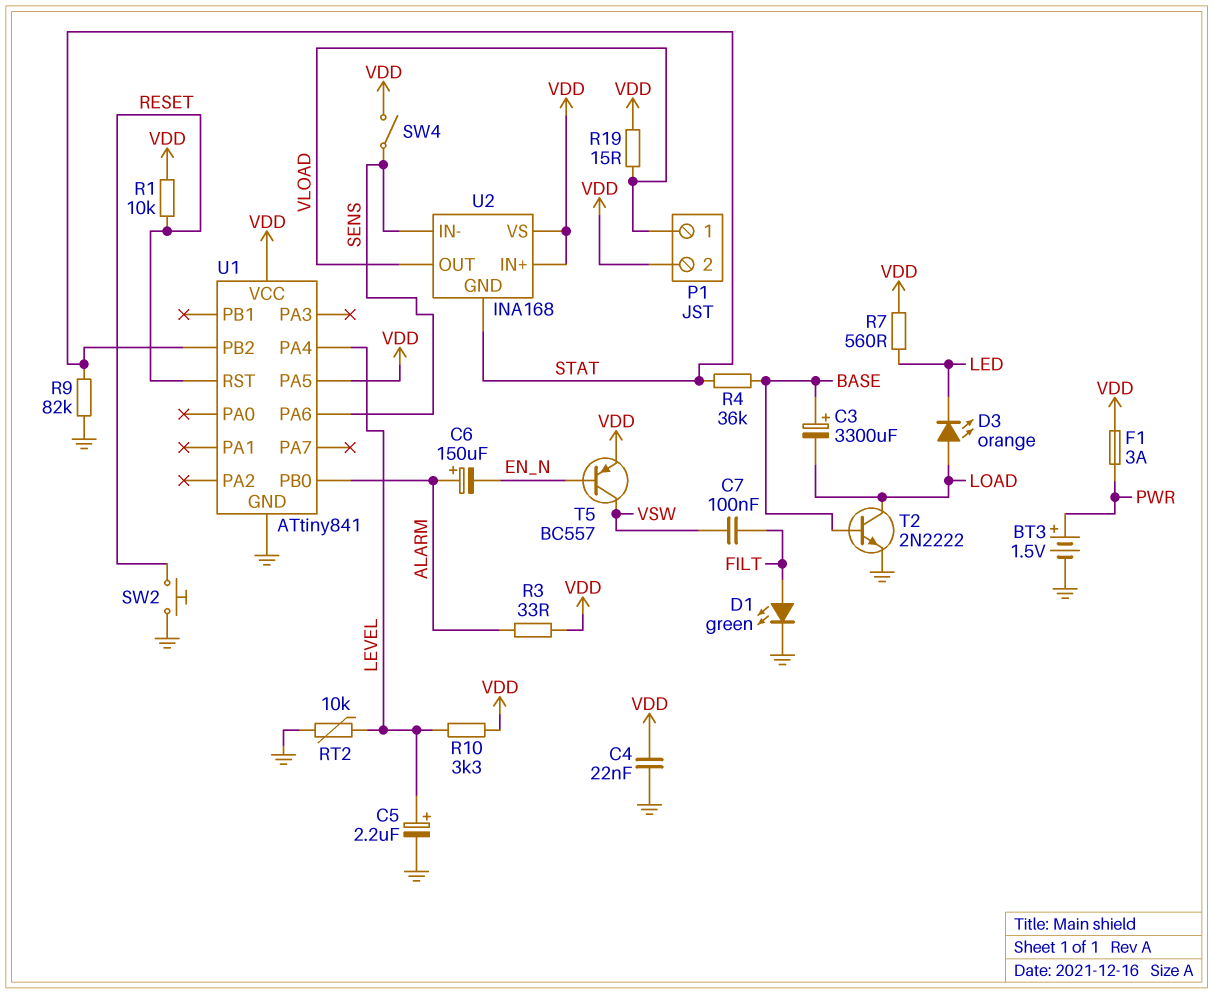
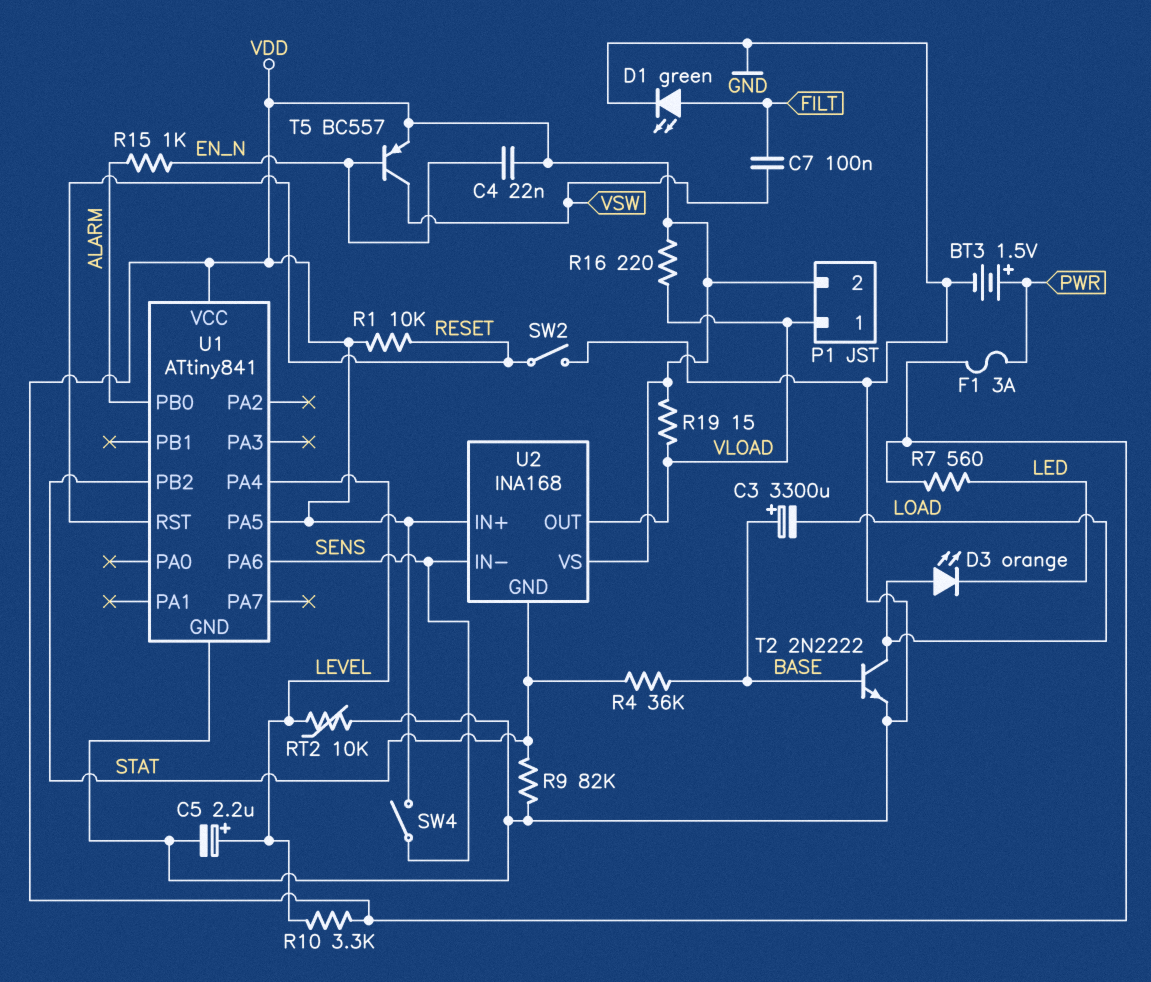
C4: 22nF (GND, VDD) -> 22nF (EN_N, VDD)
C6: 150uF (plus ALARM, minus EN_N) -> none
R3: 33 (ALARM, VDD) -> none
R15: none -> 1k (ALARM, EN_N)
R16: none -> 220 (VDD, VLOAD)
SW2: button (GND, RESET) -> switch (GND, RESET)

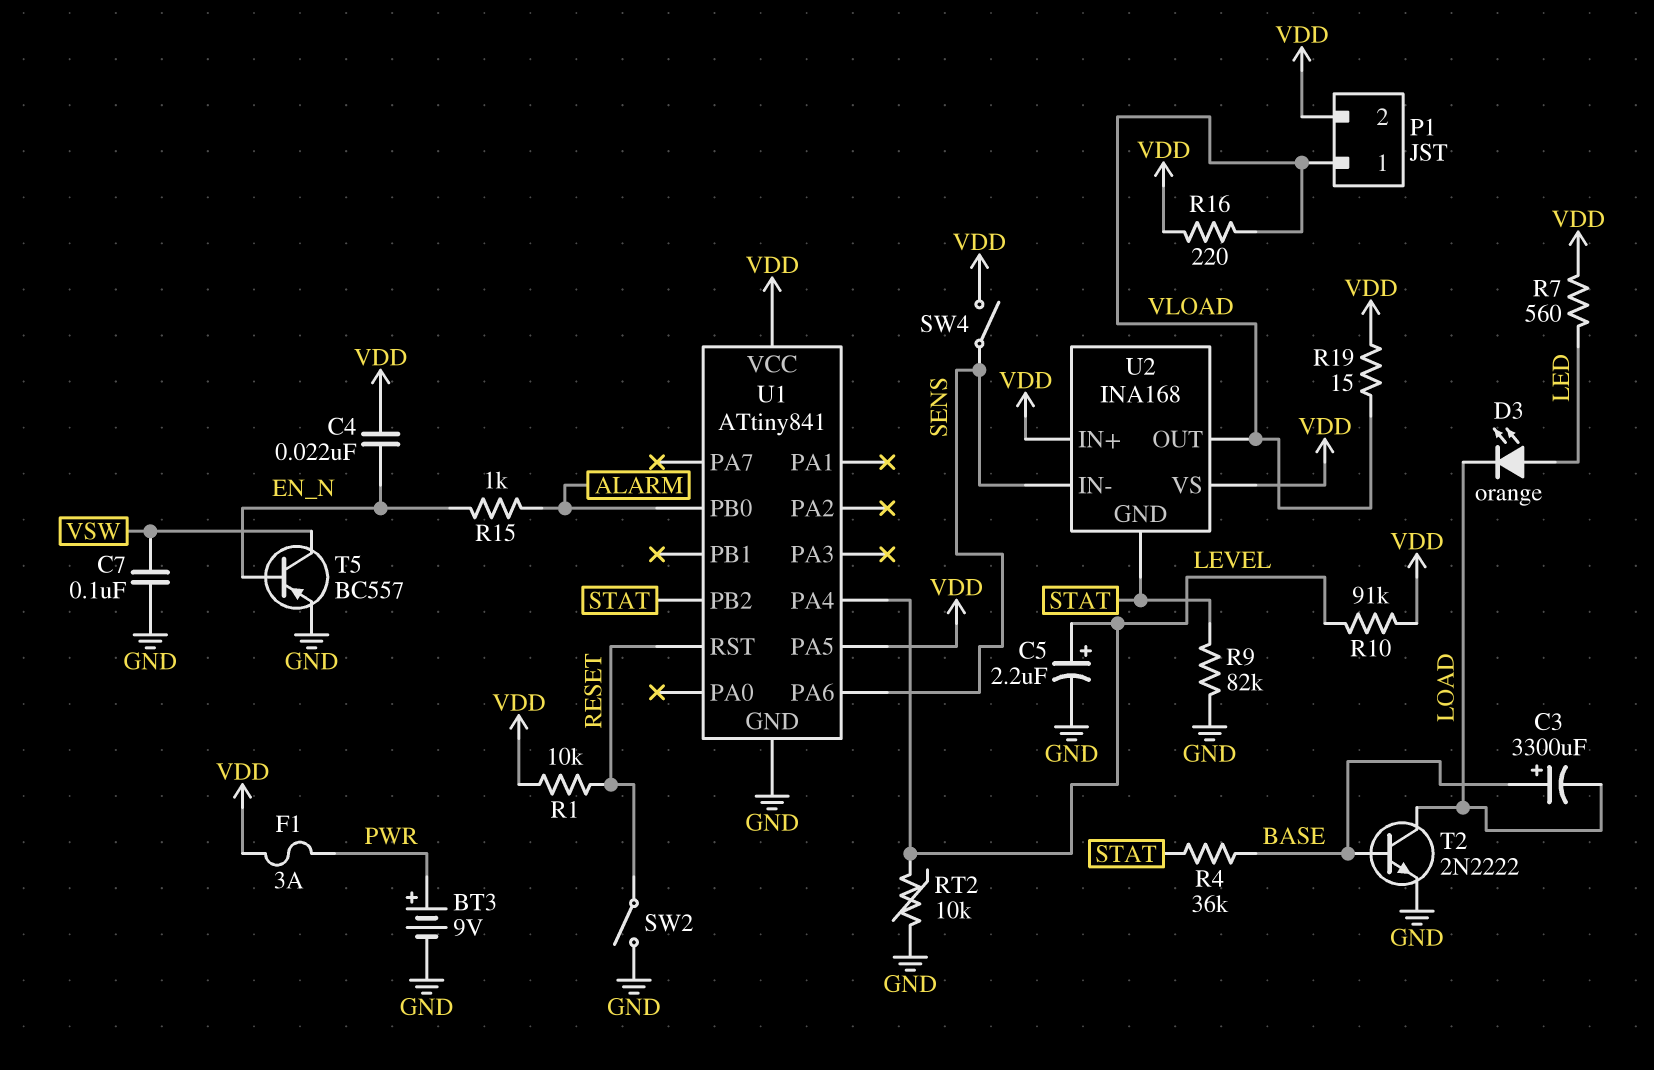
BT3: 1.5V (plus PWR, minus GND) -> 9V (plus PWR, minus GND)
C7: 100nF (FILT, VSW) -> 100nF (GND, VSW)
D1: LED green (A FILT, K GND) -> none
D3: LED orange (A LOAD, K LED) -> LED orange (A LED, K LOAD)
R10: 3.3k (LEVEL, VDD) -> 91k (LEVEL, VDD)
T5: PNP BC557 (B EN_N, C VSW, E VDD) -> PNP BC557 (B EN_N, C VSW, E GND)

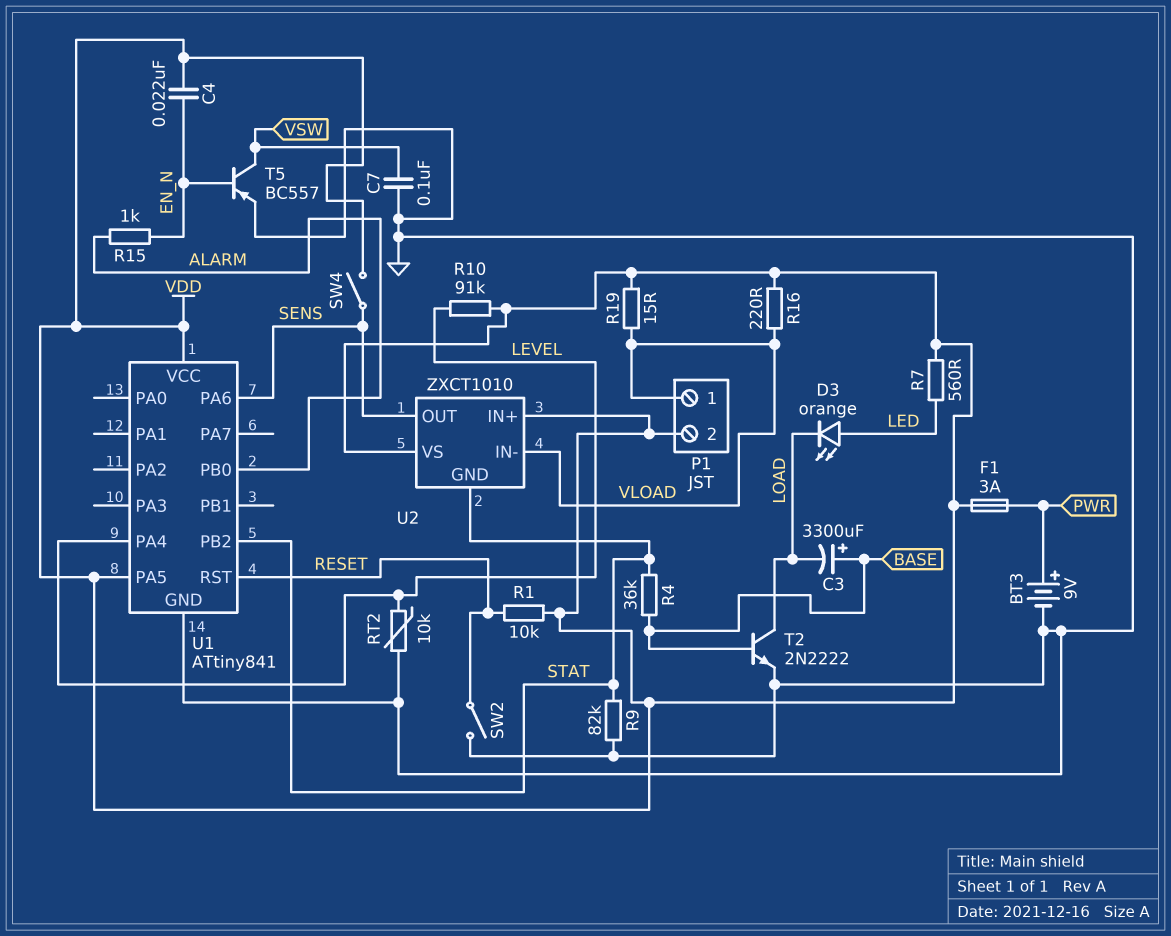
C5: 2.2uF (plus LEVEL, minus GND) -> none
U2: INA168 -> ZXCT1010
U2 pin IN-: SENS -> VLOAD
U2 pin OUT: VLOAD -> SENS

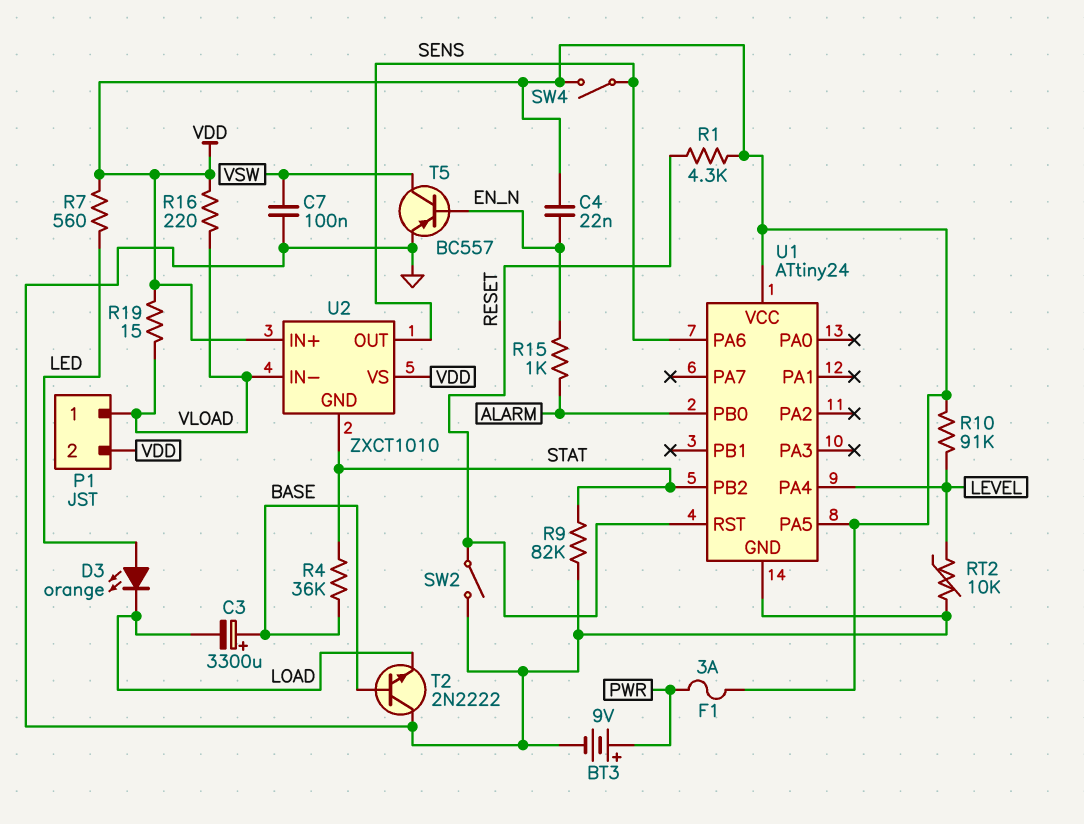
R1: 10k (RESET, VDD) -> 4.3k (RESET, VDD)
T2: NPN 2N2222 (B BASE, C LOAD, E GND) -> NPN 2N2222 (B BASE, C GND, E LOAD)
U1: ATtiny841 -> ATtiny24

